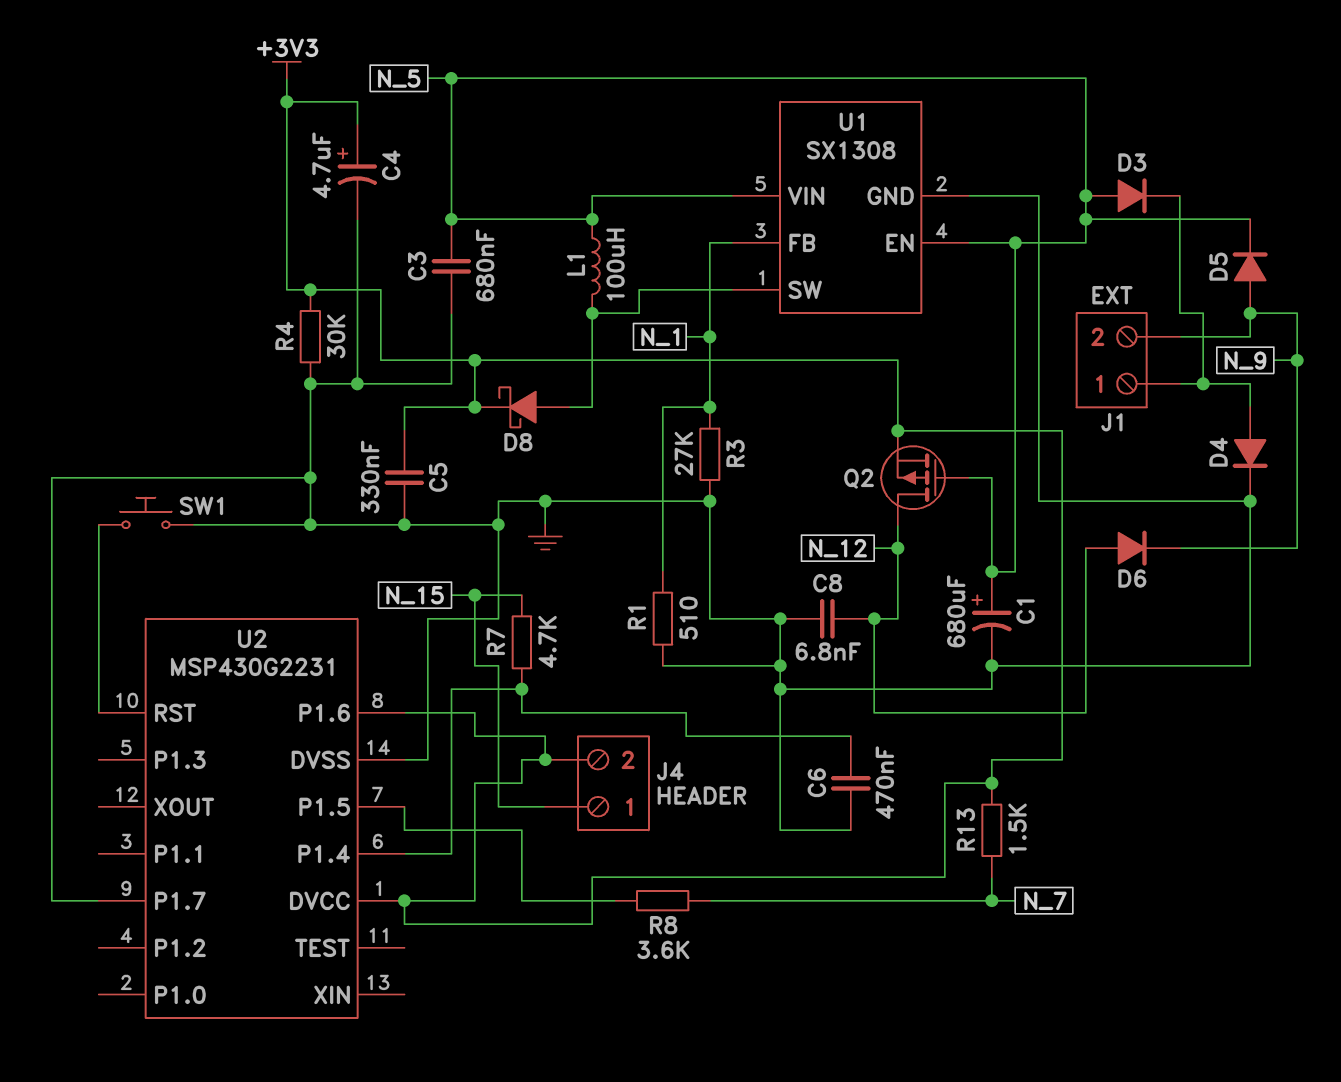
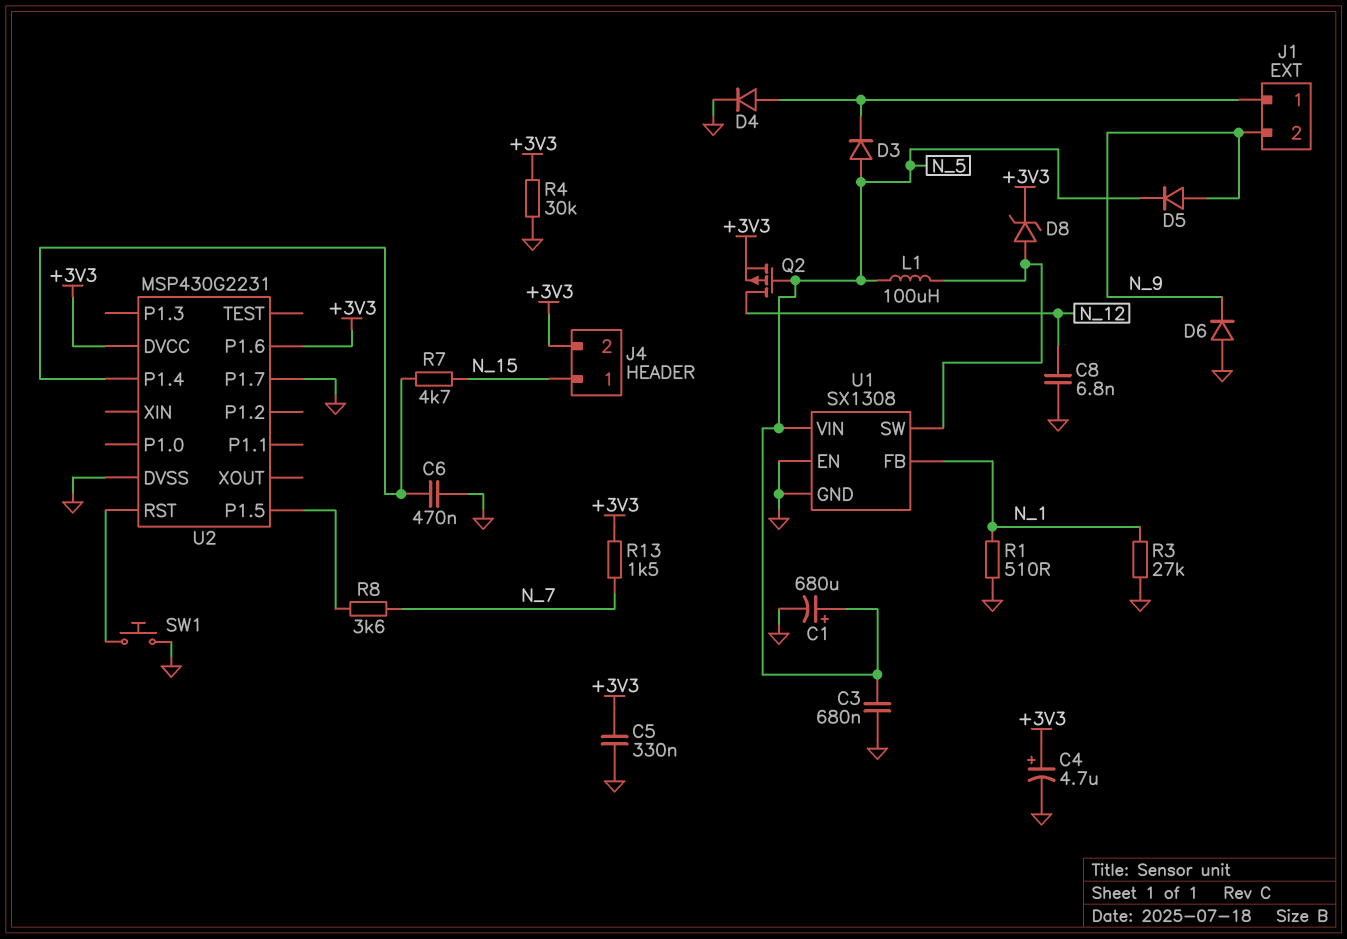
D6: diode (A N_12, K N_9) -> diode (A GND, K N_9)
D8: schottky (A U1/SW, K +3V3) -> zener (A U1/SW, K +3V3)
U1 pin EN: N_5 -> GND

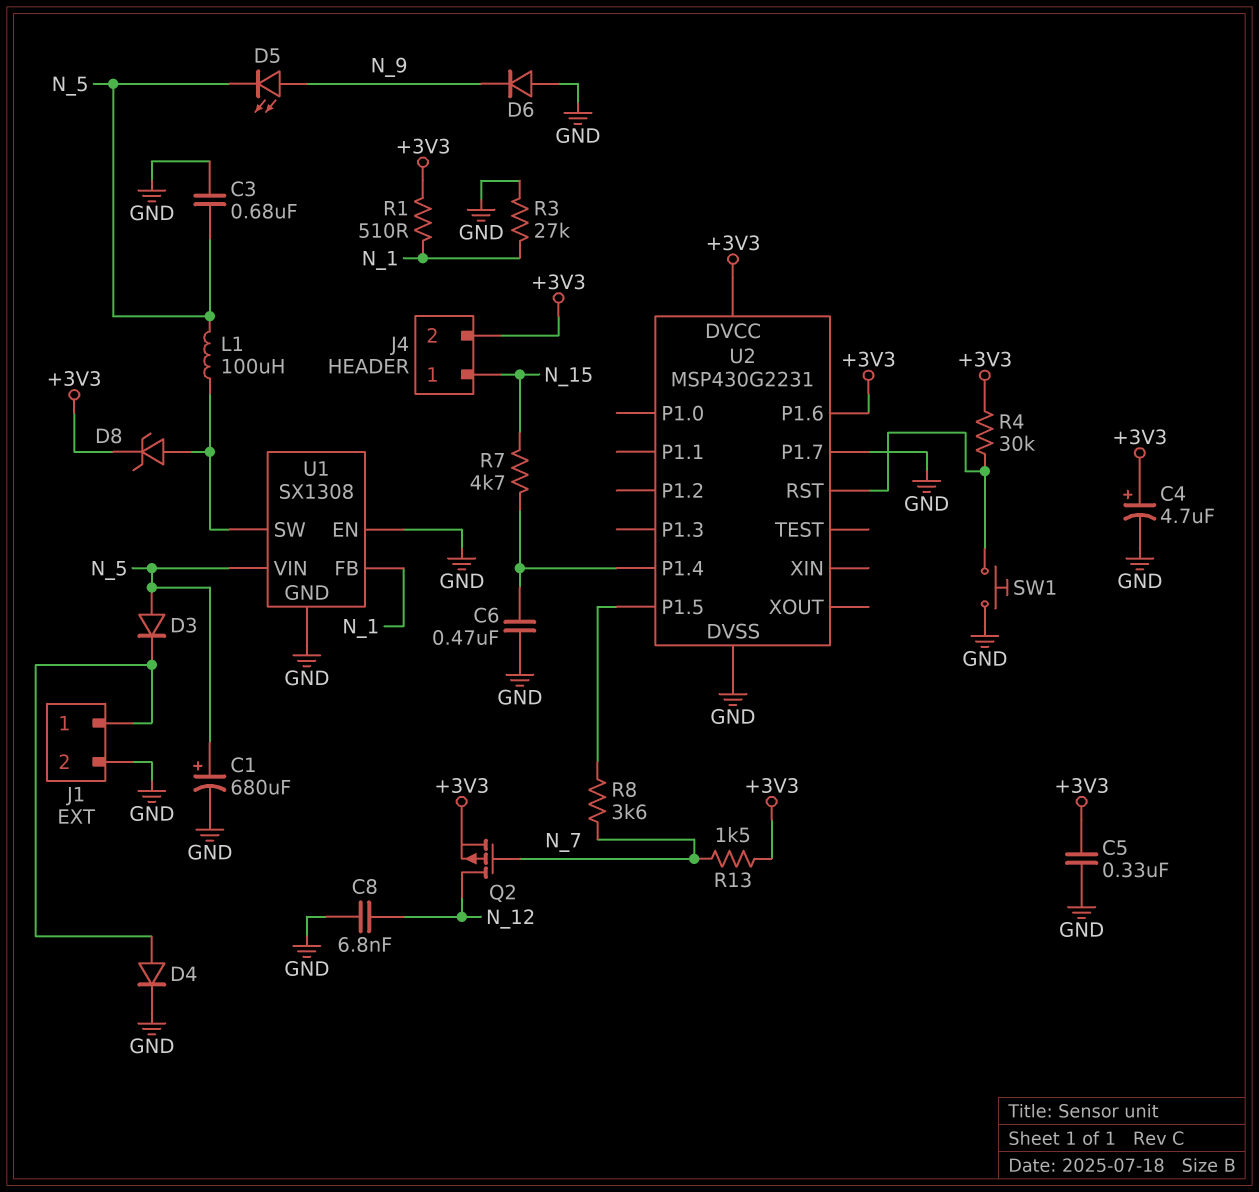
D5: diode (A N_9, K N_5) -> LED (A N_9, K N_5)
J1 pin 2: N_9 -> GND
Q2: PMOS (G N_5, D N_12, S +3V3) -> PMOS (G N_7, D N_12, S +3V3)
R1: 510 (GND, N_1) -> 510 (+3V3, N_1)
R4: 30k (+3V3, GND) -> 30k (+3V3, U2/RST)

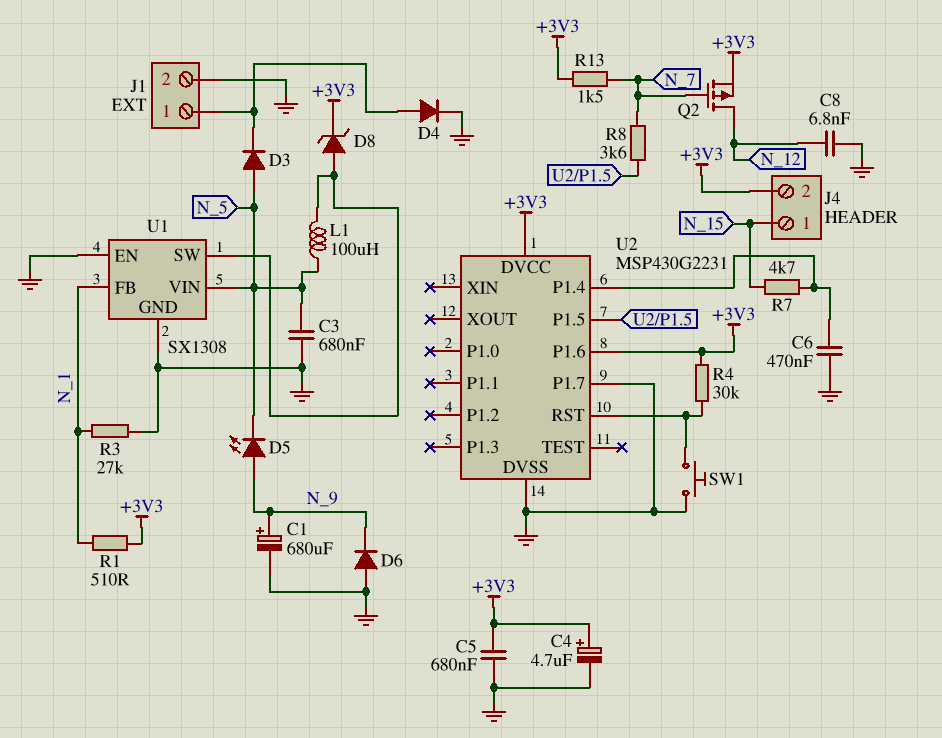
C1: 680uF (plus N_5, minus GND) -> 680uF (plus N_9, minus GND)
C5: 330nF (+3V3, GND) -> 680nF (+3V3, GND)

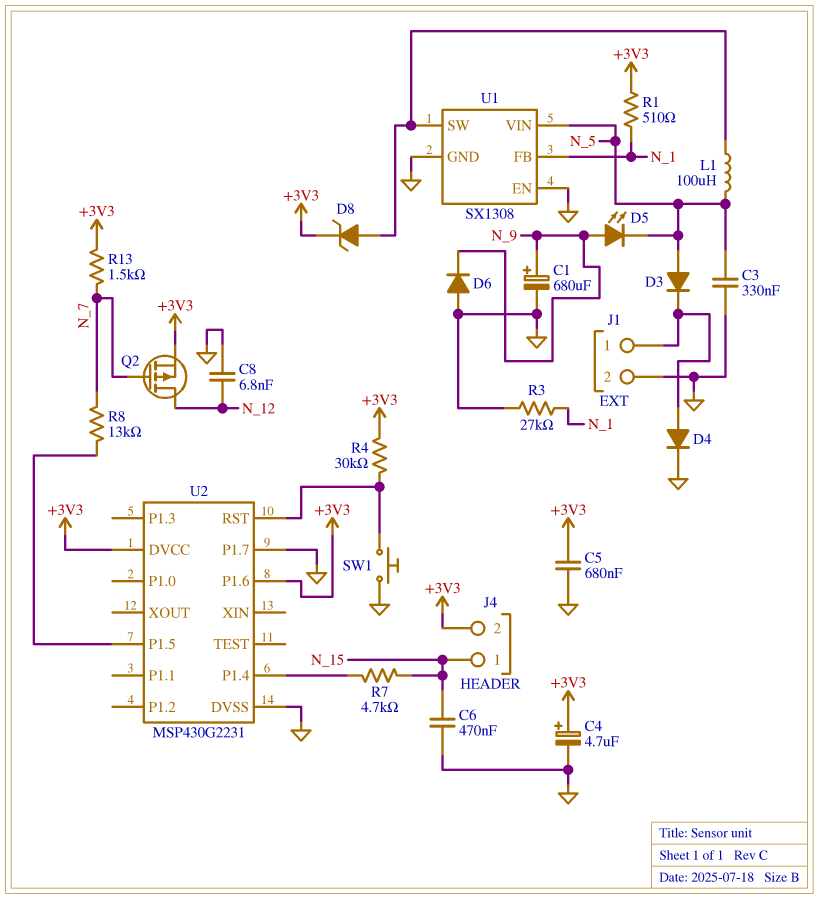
C3: 680nF (GND, N_5) -> 330nF (GND, N_5)
C6: 470nF (GND, U2/P1.4) -> 470nF (GND, N_15)
R8: 3.6k (N_7, U2/P1.5) -> 13k (N_7, U2/P1.5)

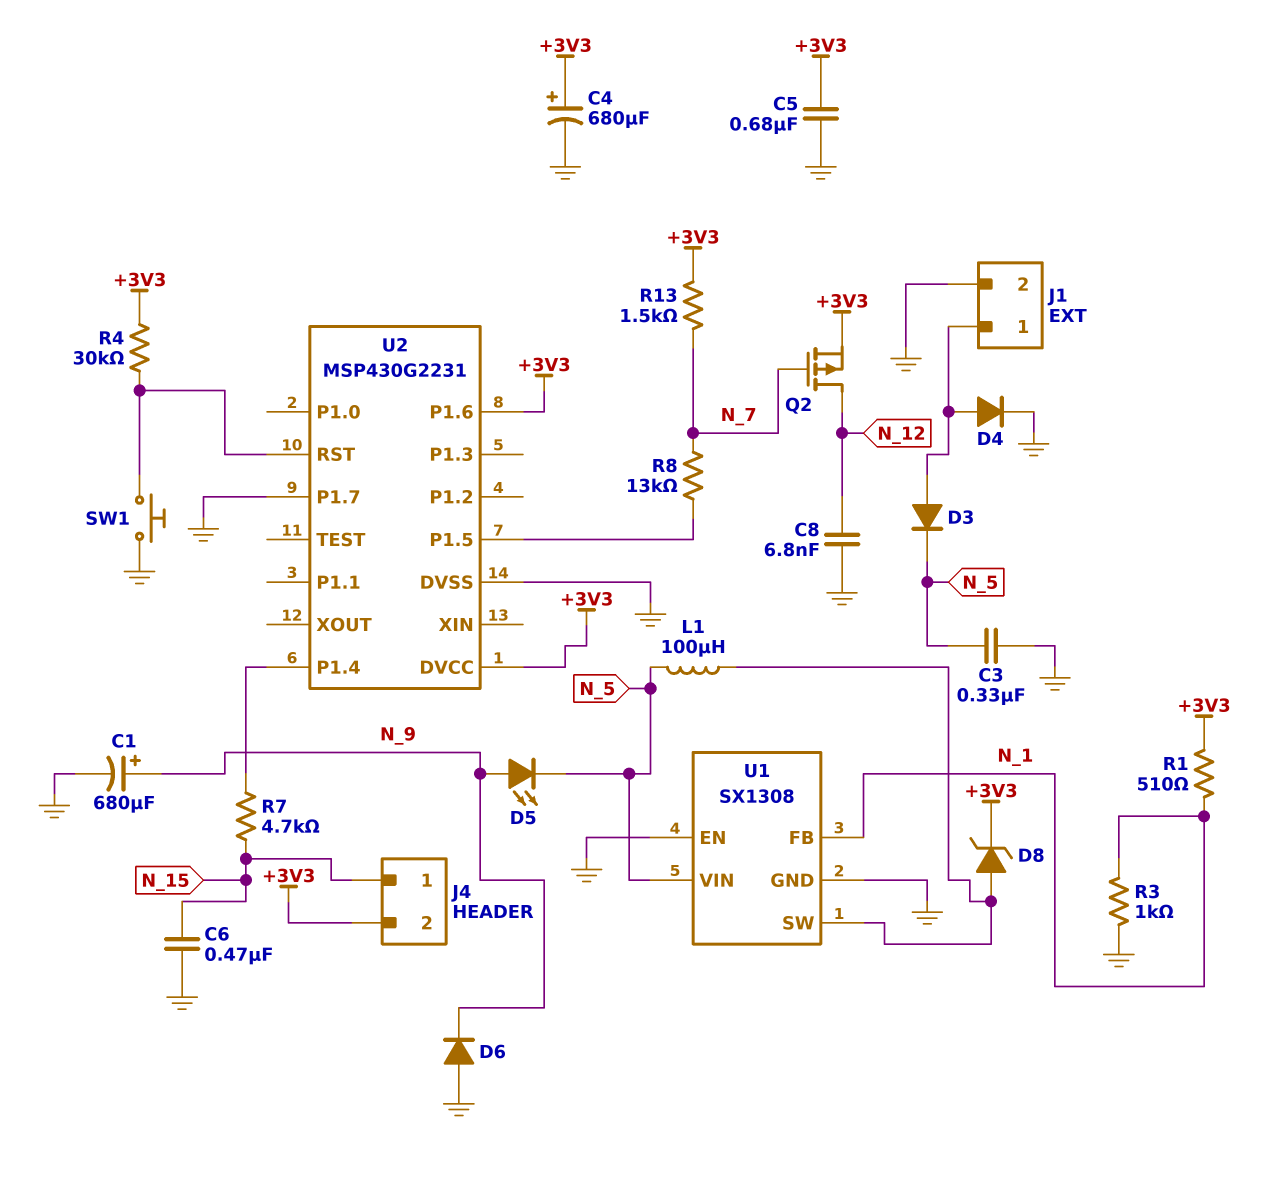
C4: 4.7uF (plus +3V3, minus GND) -> 680uF (plus +3V3, minus GND)
D3: diode (A N_5, K J1/1) -> diode (A J1/1, K N_5)
R3: 27k (GND, N_1) -> 1k (GND, N_1)

